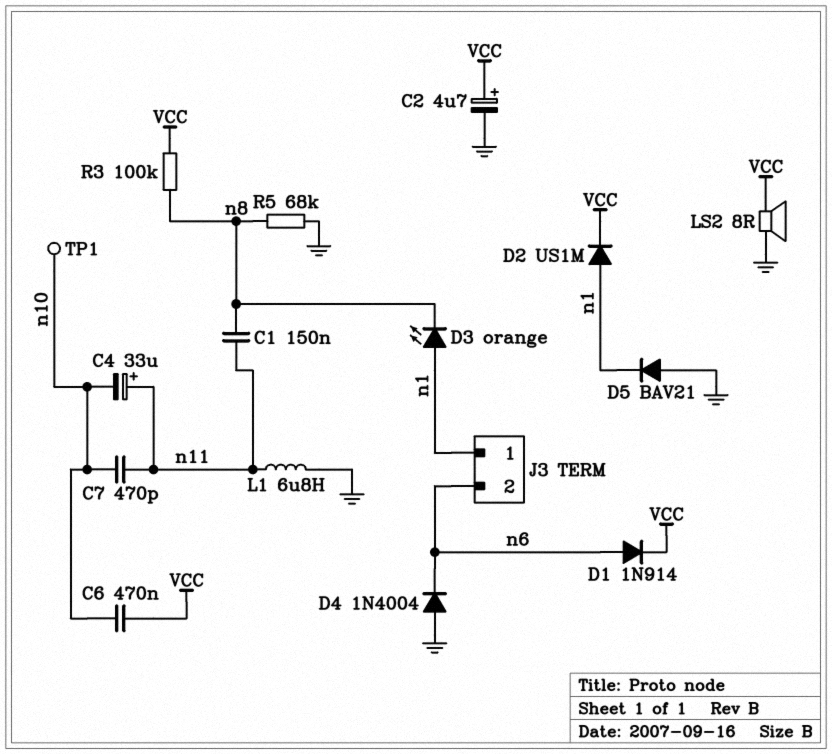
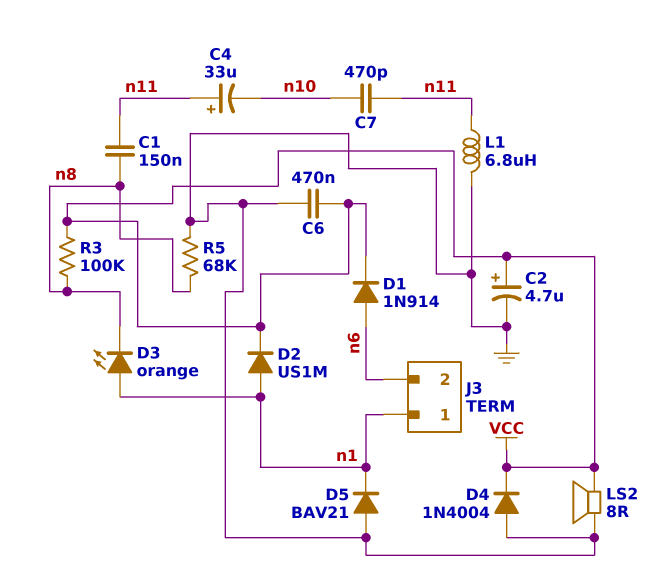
C6: 470nF (VCC, n10) -> 470nF (GND, VCC)
D4: diode 1N4004 (A GND, K n6) -> diode 1N4004 (A GND, K VCC)
TP1: test point (n10) -> none

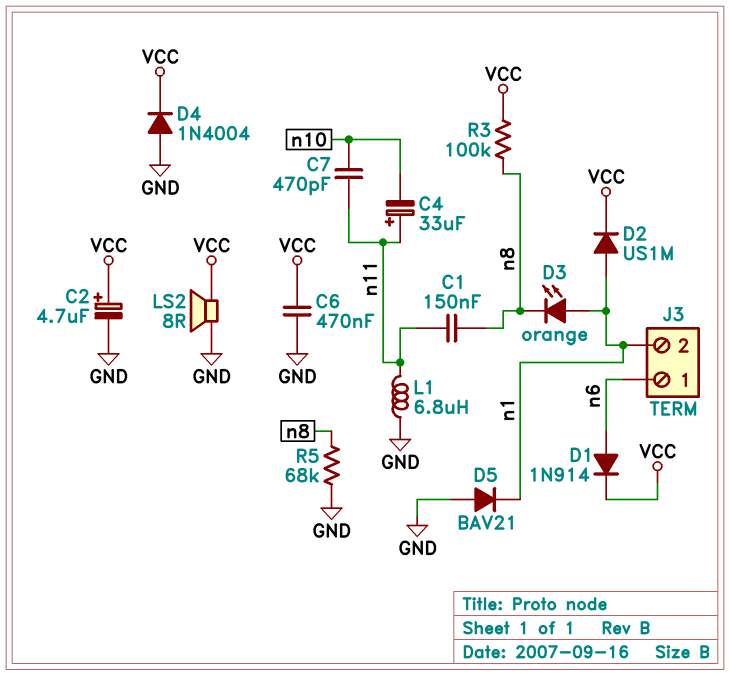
J3 pin 1: n1 -> n6
J3 pin 2: n6 -> n1

